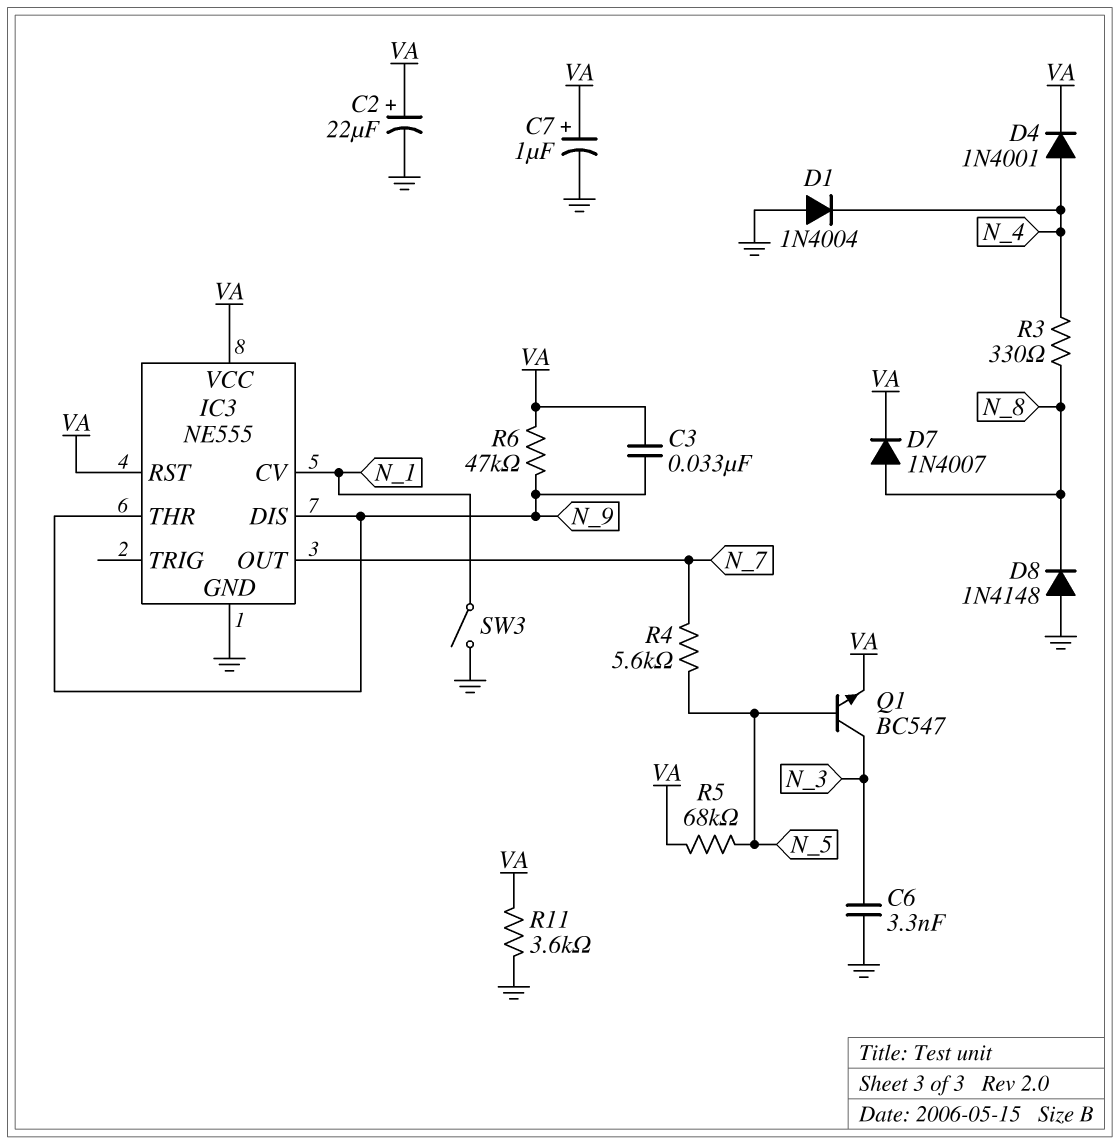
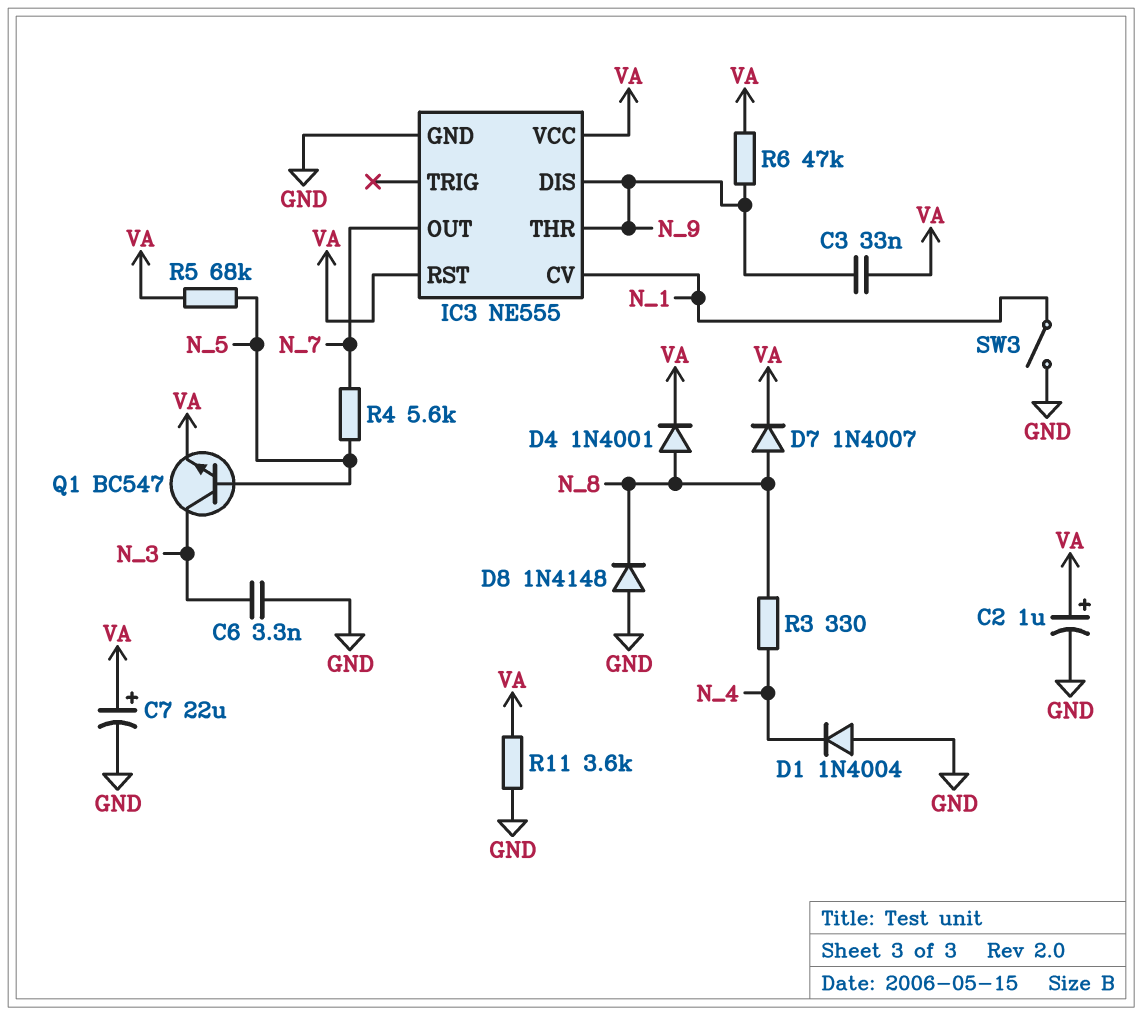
C2: 22uF (plus VA, minus GND) -> 1uF (plus VA, minus GND)
C7: 1uF (plus VA, minus GND) -> 22uF (plus VA, minus GND)
D4: diode 1N4001 (A N_4, K VA) -> diode 1N4001 (A N_8, K VA)

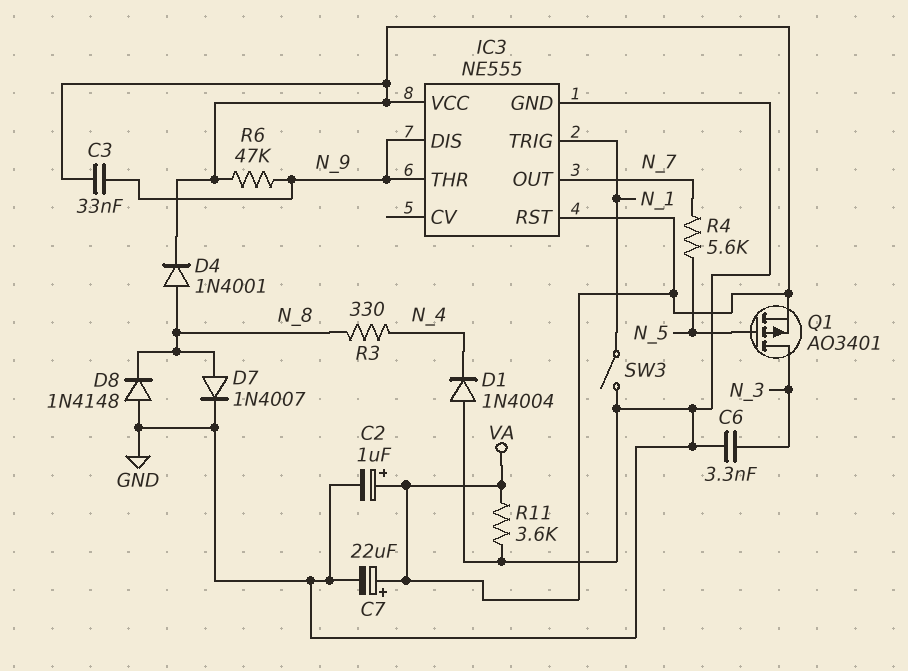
D7: diode 1N4007 (A N_8, K VA) -> diode 1N4007 (A N_8, K GND)
IC3 pin CV: N_1 -> none
IC3 pin TRIG: none -> N_1
Q1: NPN BC547 (B N_5, C N_3, E VA) -> PMOS AO3401 (G N_5, D N_3, S VA)
R5: 68k (N_5, VA) -> none

